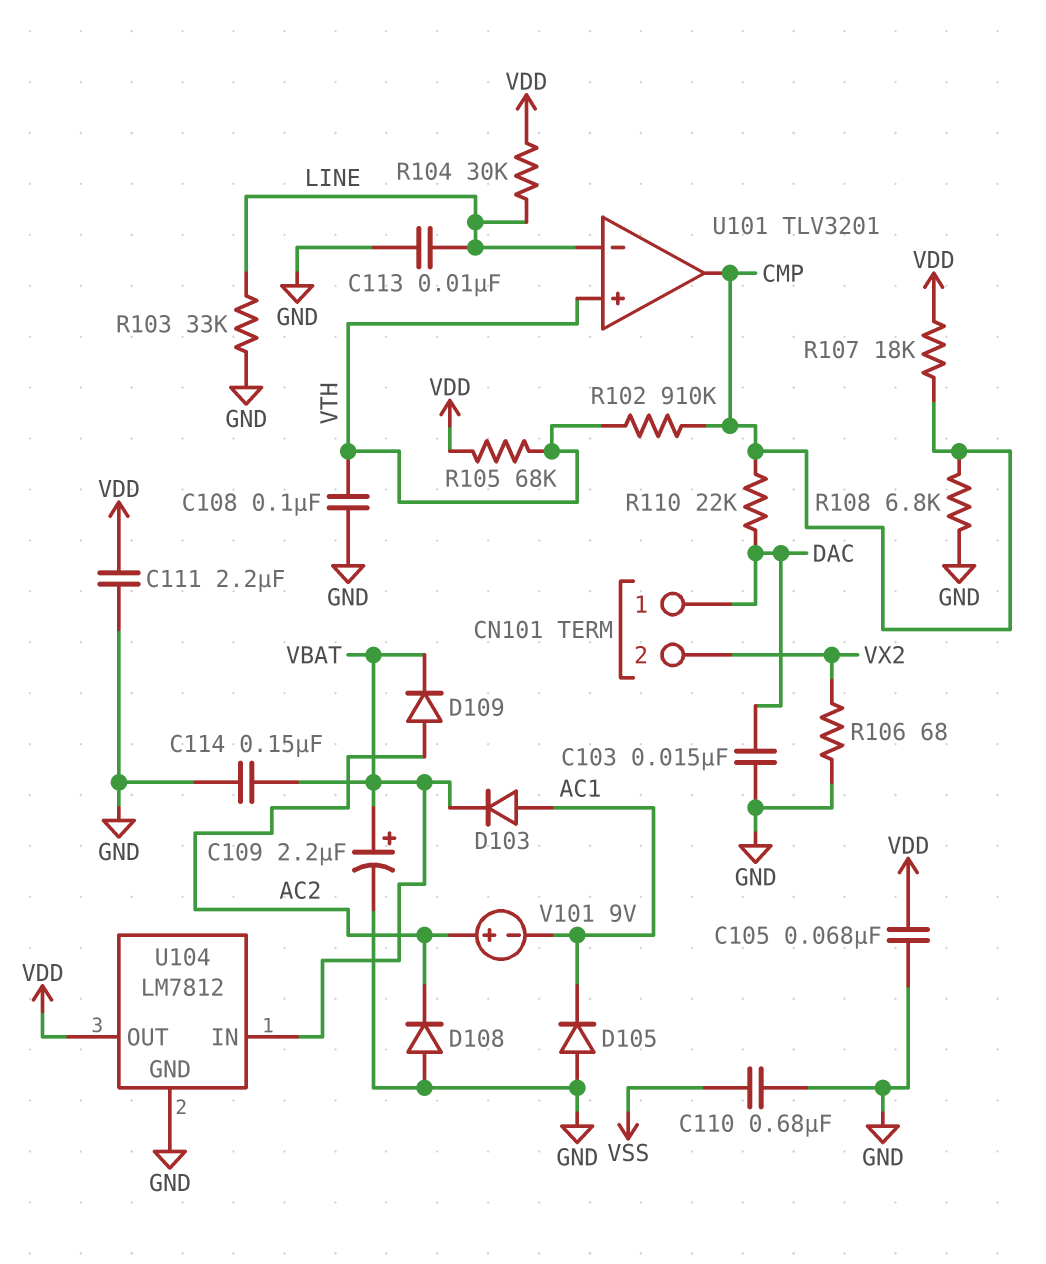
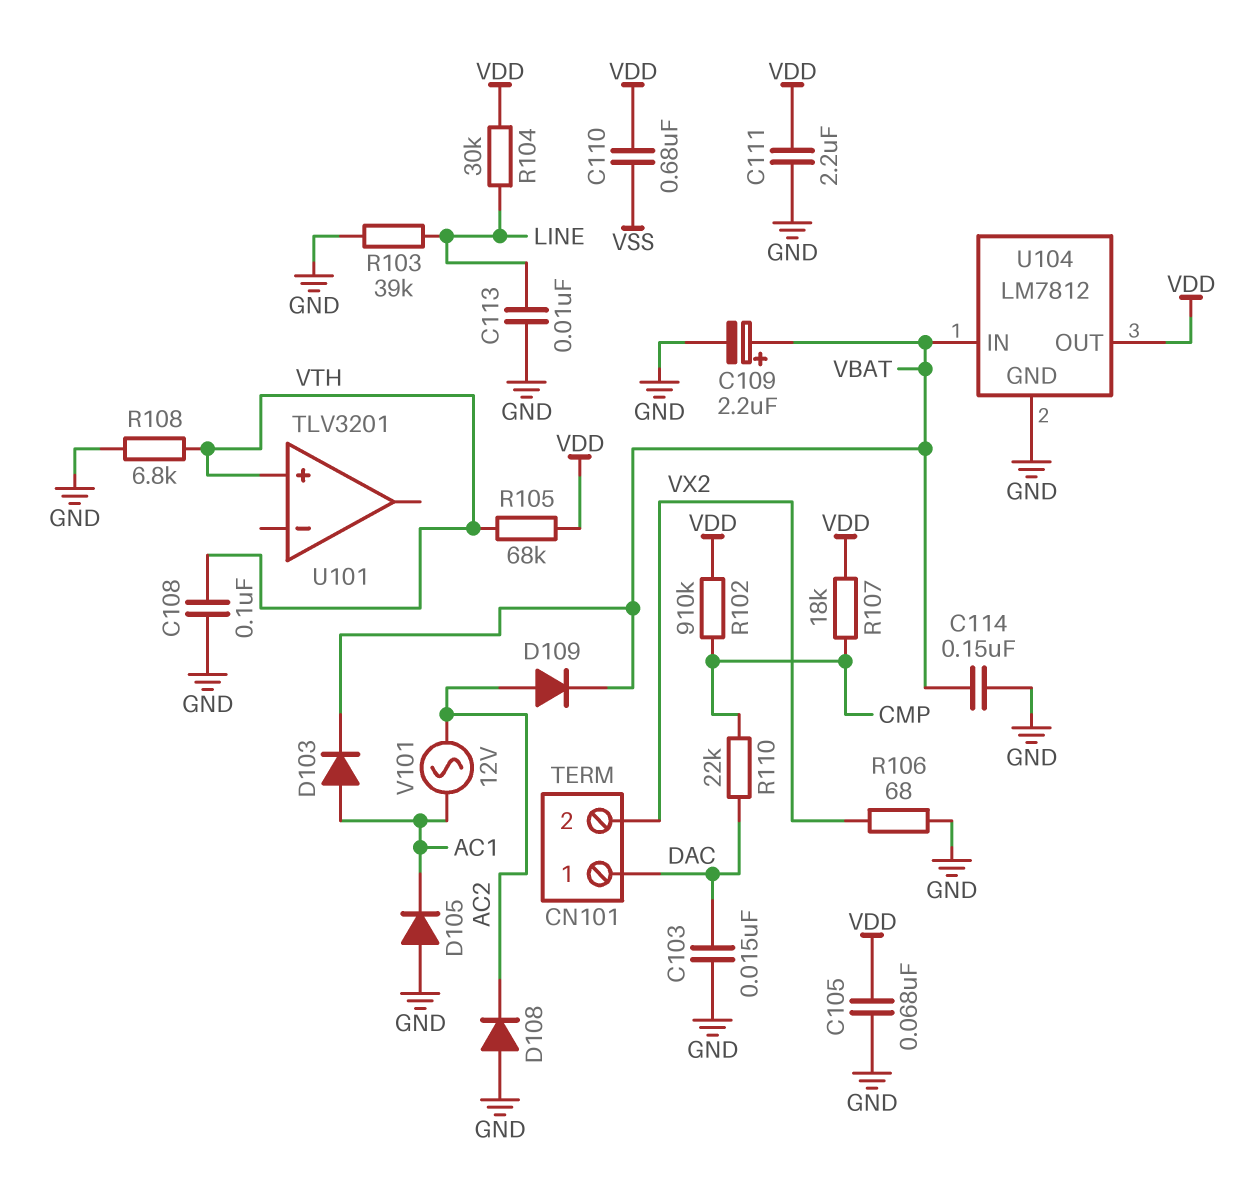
C110: 680nF (GND, VSS) -> 680nF (VDD, VSS)
R102: 910k (CMP, VTH) -> 910k (CMP, VDD)
R103: 33k (GND, LINE) -> 39k (GND, LINE)
R108: 6.8k (CMP, GND) -> 6.8k (GND, VTH)
U101 pin in-: LINE -> none
U101 pin out: CMP -> none
V101: 9V (plus AC2, minus AC1) -> AC 12V (AC1, AC2)

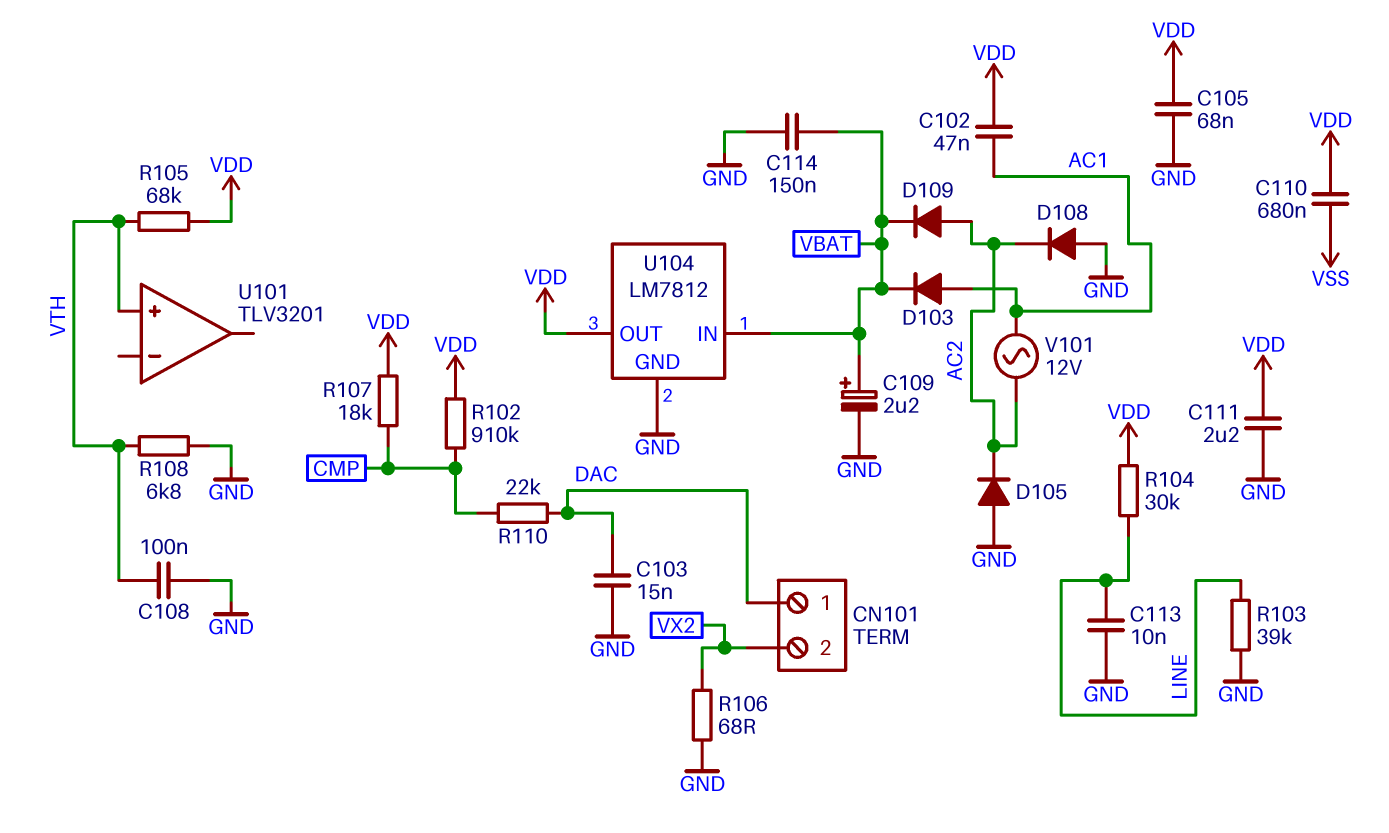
C102: none -> 47nF (AC1, VDD)
D105: diode (A GND, K AC1) -> diode (A GND, K AC2)

